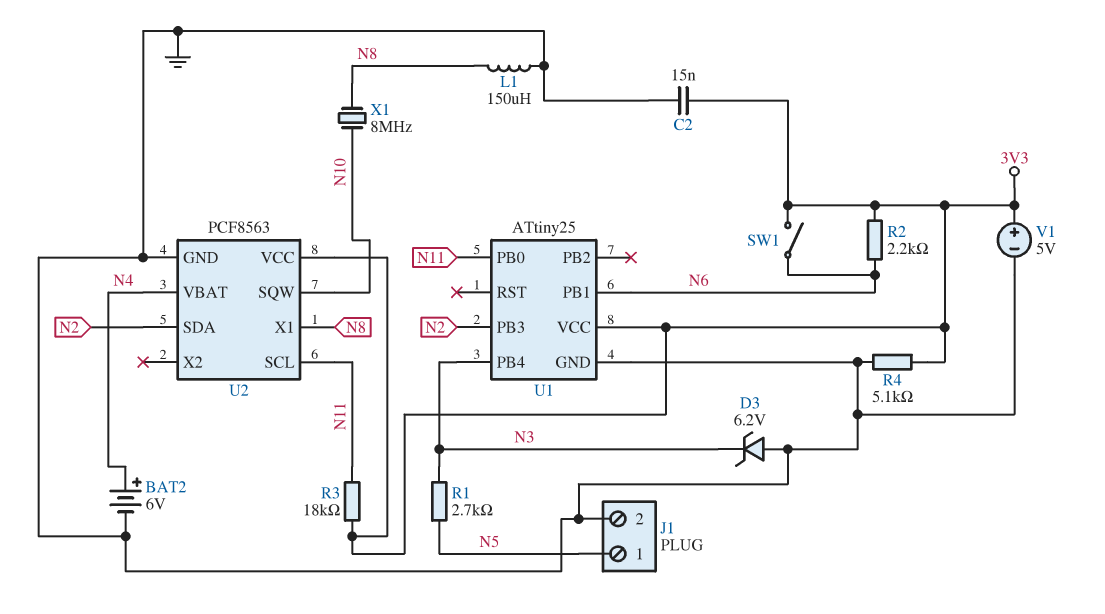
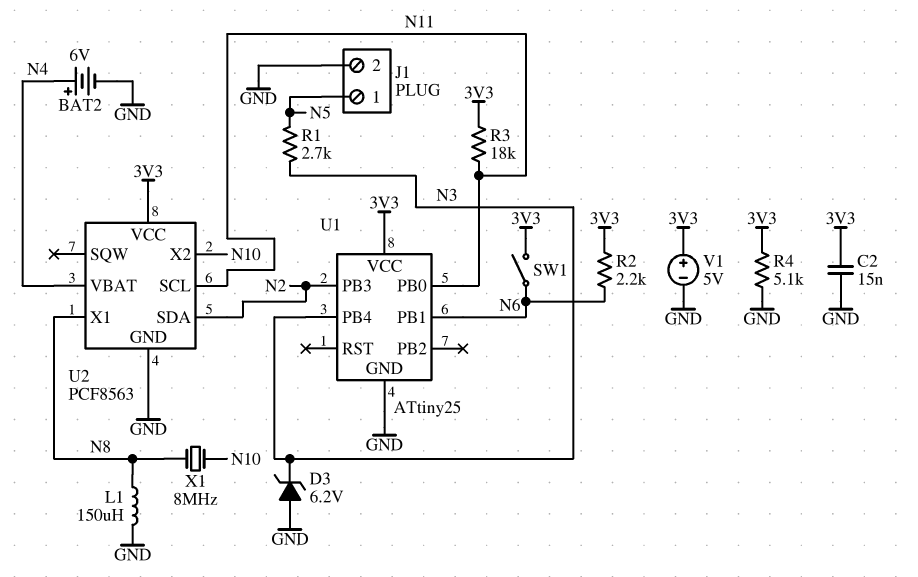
U2 pin SQW: N10 -> none
U2 pin X2: none -> N10

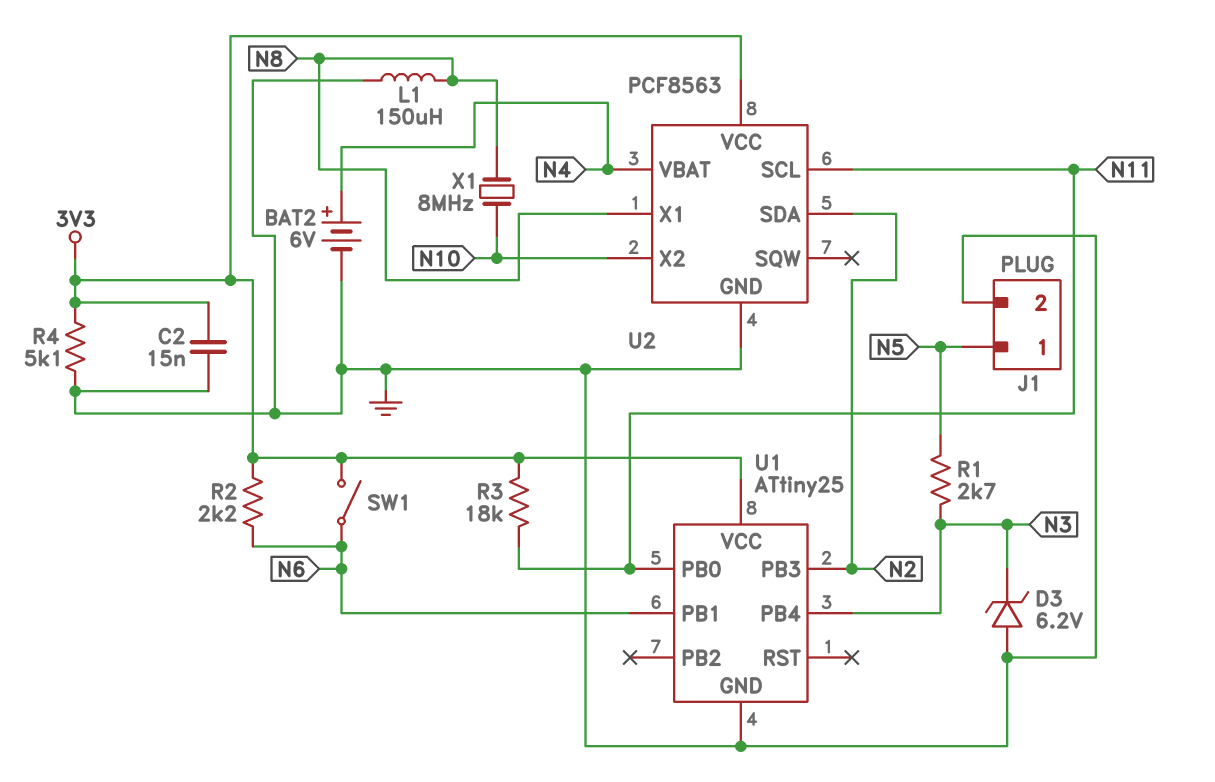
V1: 5V (plus 3V3, minus GND) -> none

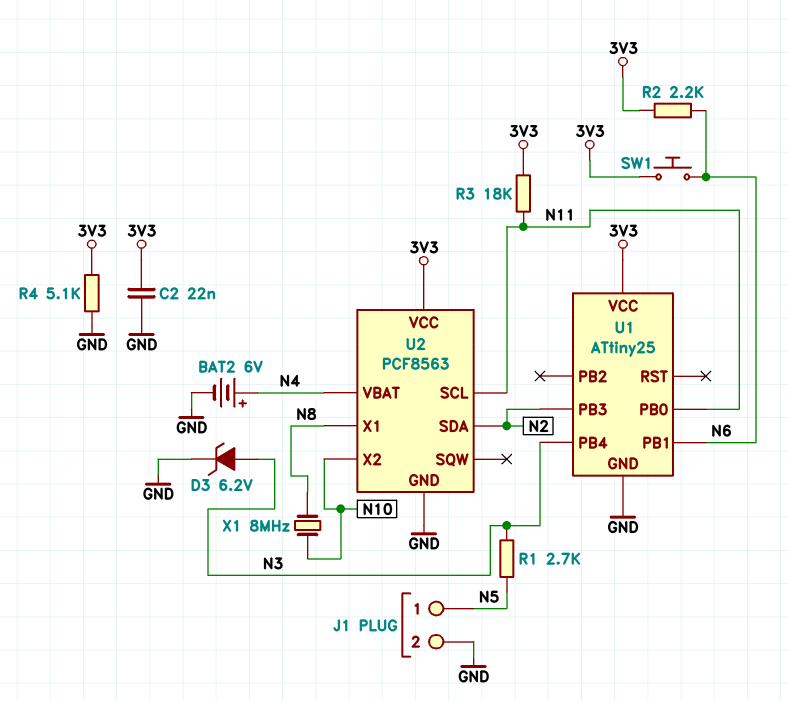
C2: 15nF (3V3, GND) -> 22nF (3V3, GND)
D3: zener 6.2V (A GND, K N3) -> zener 6.2V (A N3, K GND)
L1: 150uH (GND, N8) -> none
SW1: switch (3V3, N6) -> button (3V3, N6)

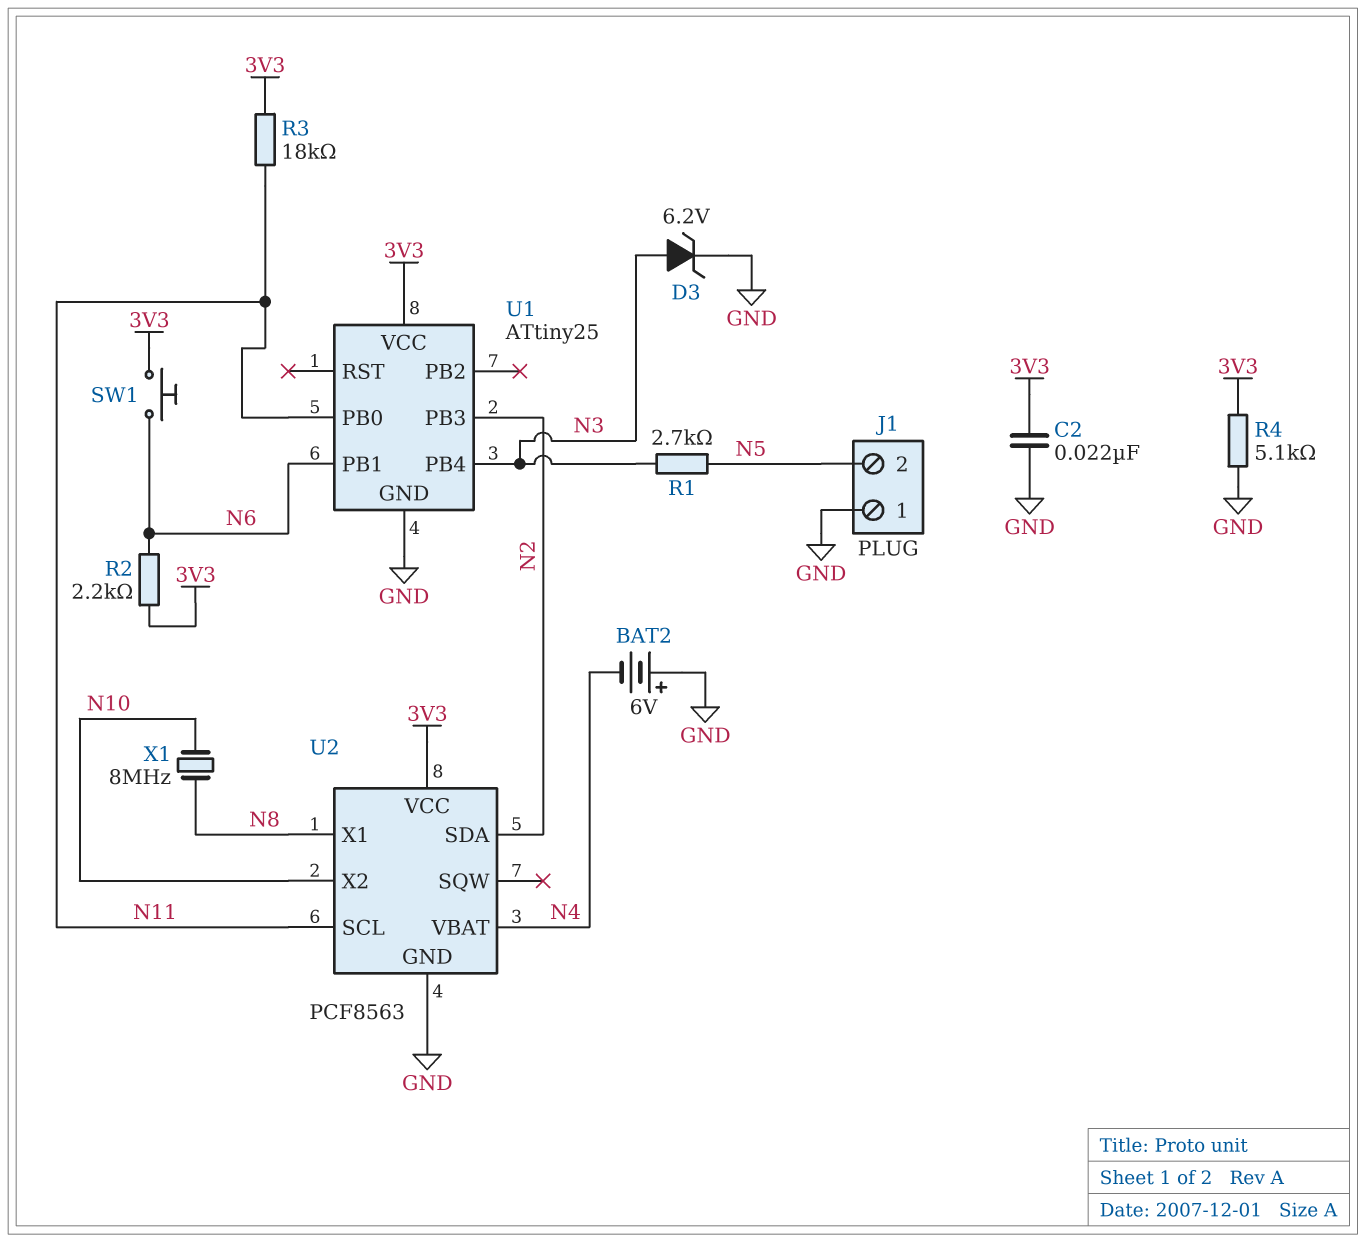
BAT2: 6V (plus N4, minus GND) -> 6V (plus GND, minus N4)
J1 pin 1: N5 -> GND
J1 pin 2: GND -> N5

